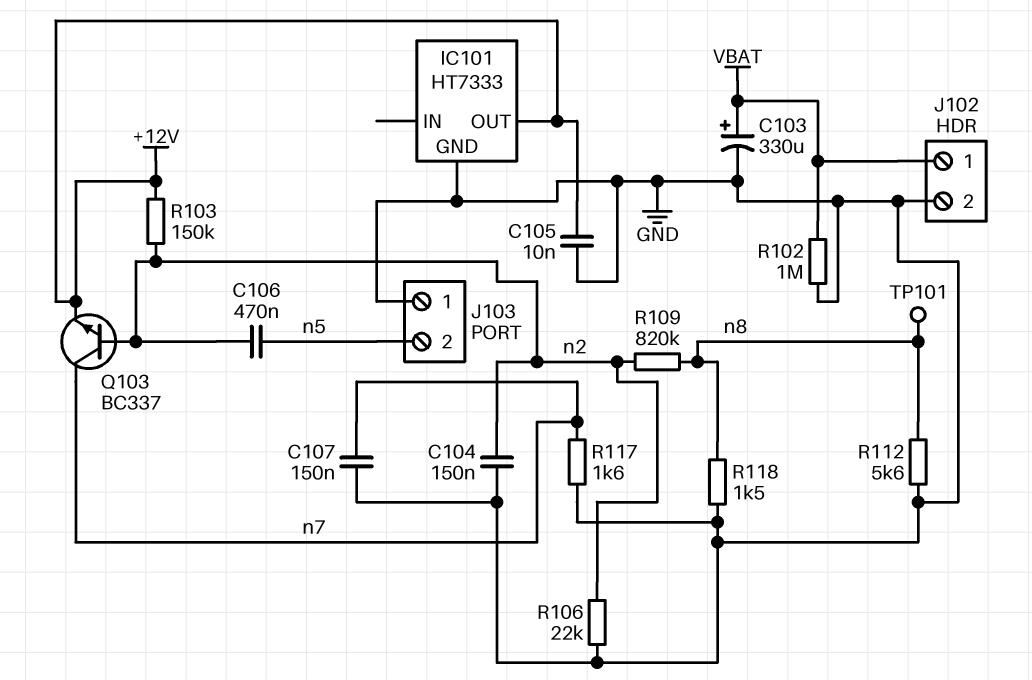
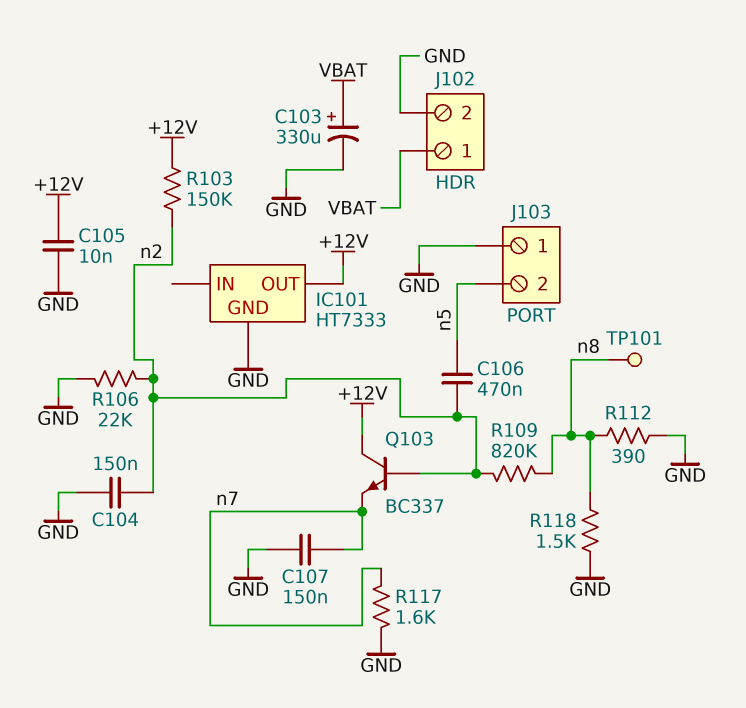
Q103: NPN BC337 (B n2, C n7, E +12V) -> NPN BC337 (B n2, C +12V, E n7)
R102: 1M (GND, VBAT) -> none
R112: 5.6k (GND, n8) -> 390 (GND, n8)

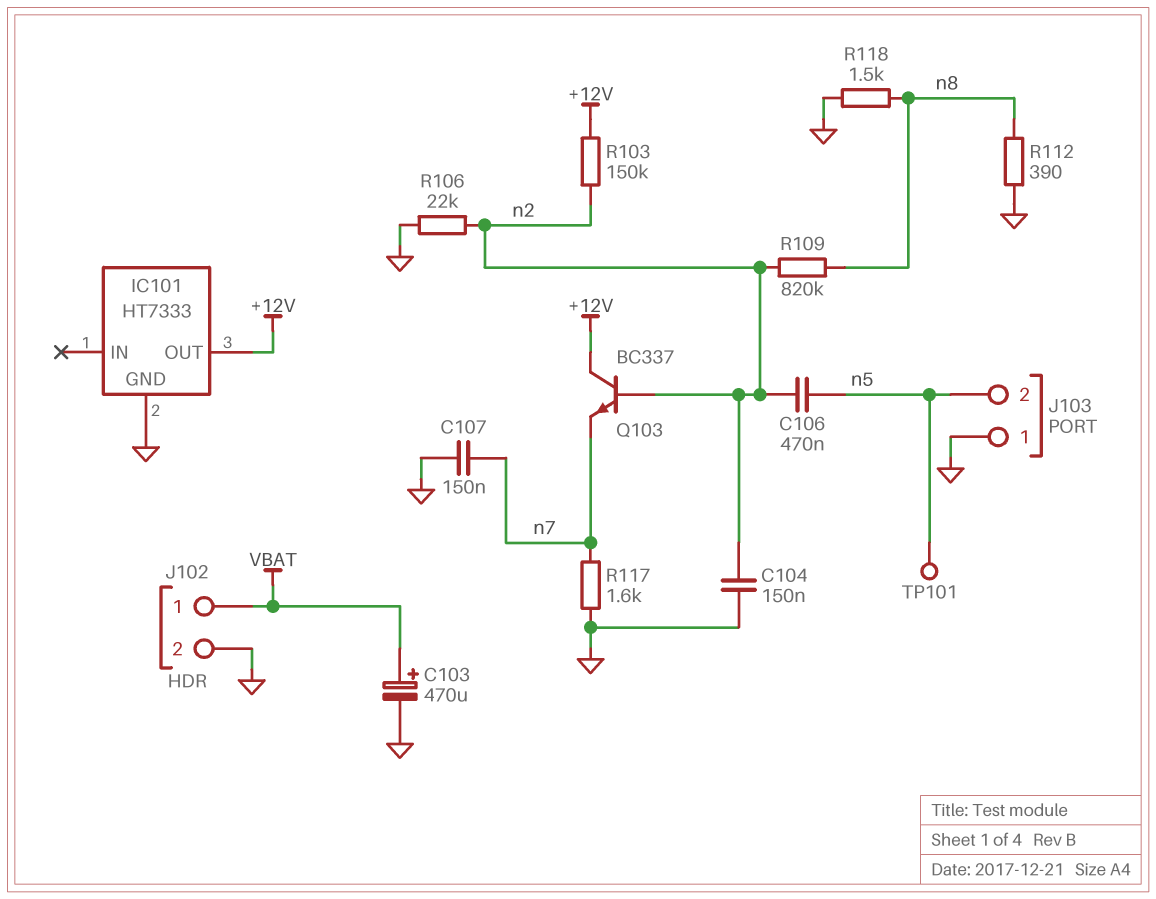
C103: 330uF (plus VBAT, minus GND) -> 470uF (plus VBAT, minus GND)
C105: 10nF (+12V, GND) -> none
TP101: test point (n8) -> test point (n5)

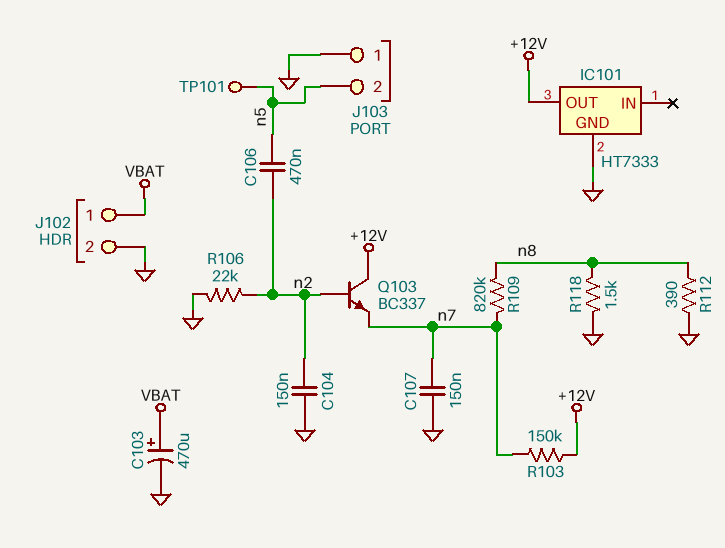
R103: 150k (+12V, n2) -> 150k (+12V, n7)
R109: 820k (n2, n8) -> 820k (n7, n8)
R117: 1.6k (GND, n7) -> none

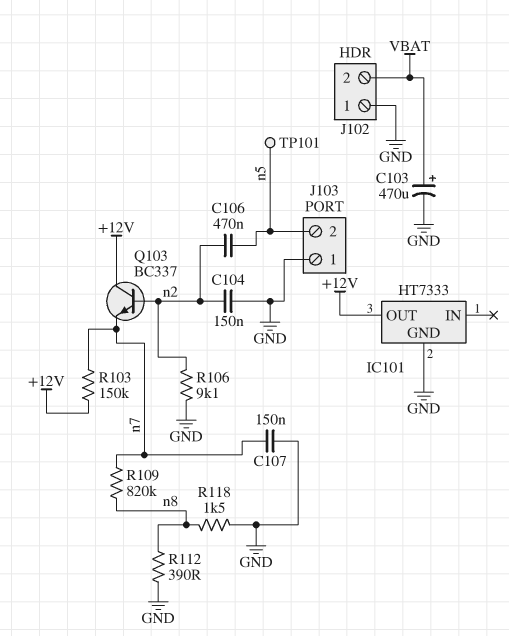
J102 pin 1: VBAT -> GND
J102 pin 2: GND -> VBAT
R106: 22k (GND, n2) -> 9.1k (GND, n2)

